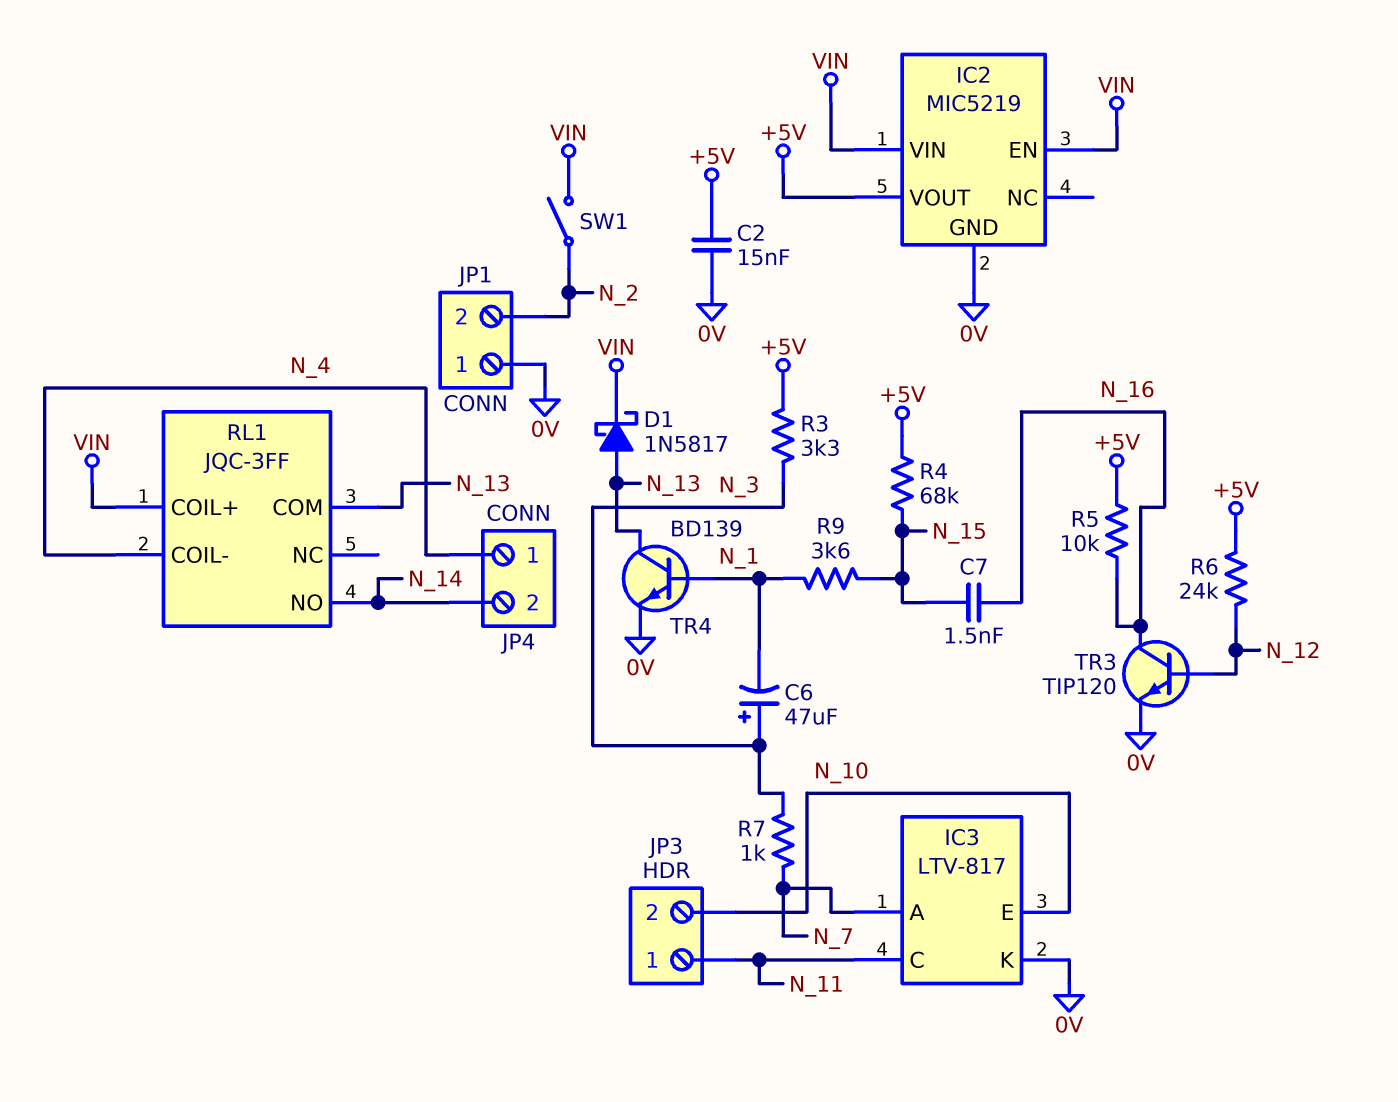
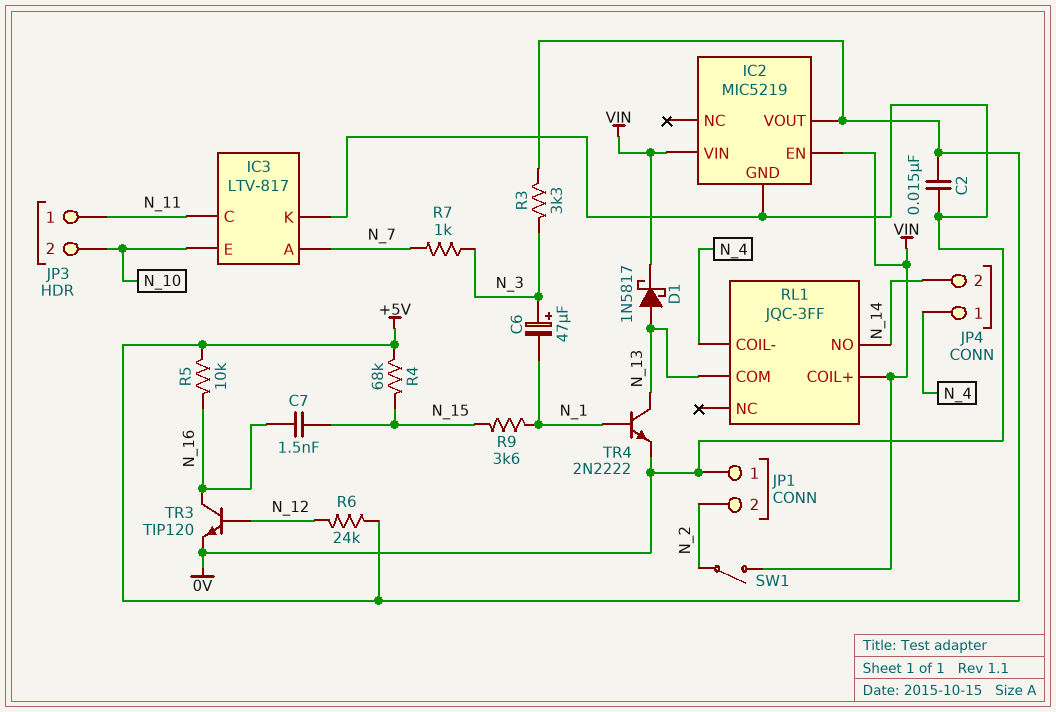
TR4: NPN BD139 (B N_1, C N_13, E 0V) -> NPN 2N2222 (B N_1, C N_13, E 0V)

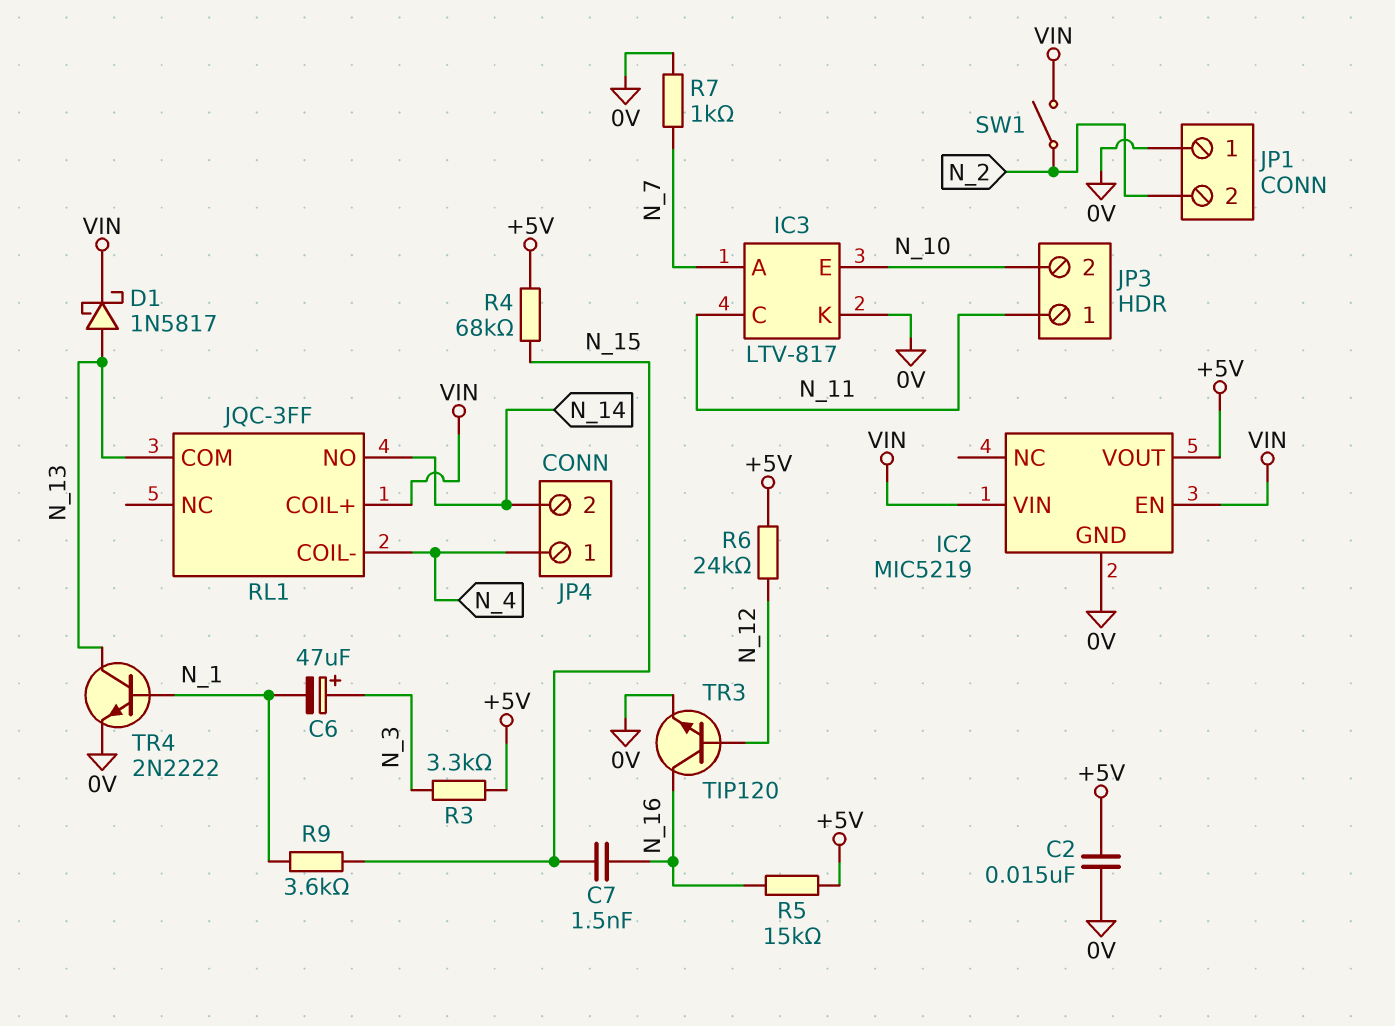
R5: 10k (+5V, N_16) -> 15k (+5V, N_16)
R7: 1k (N_3, N_7) -> 1k (0V, N_7)

